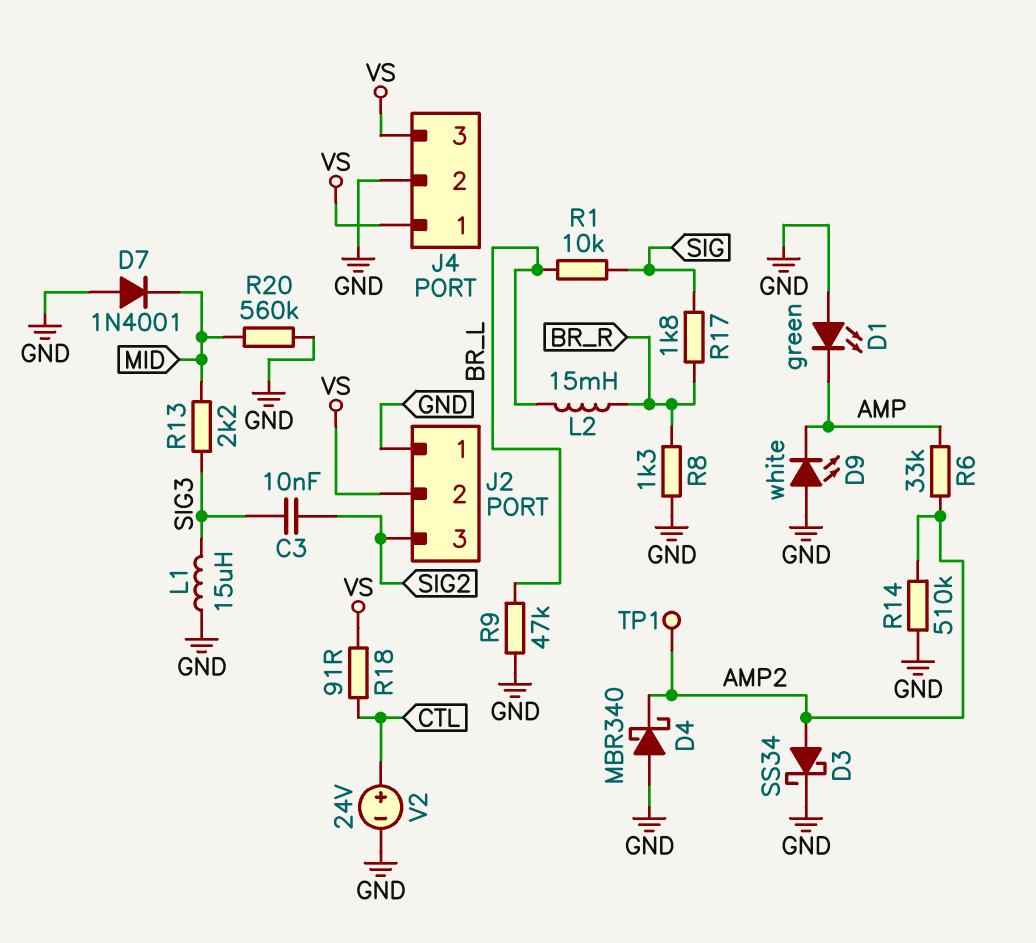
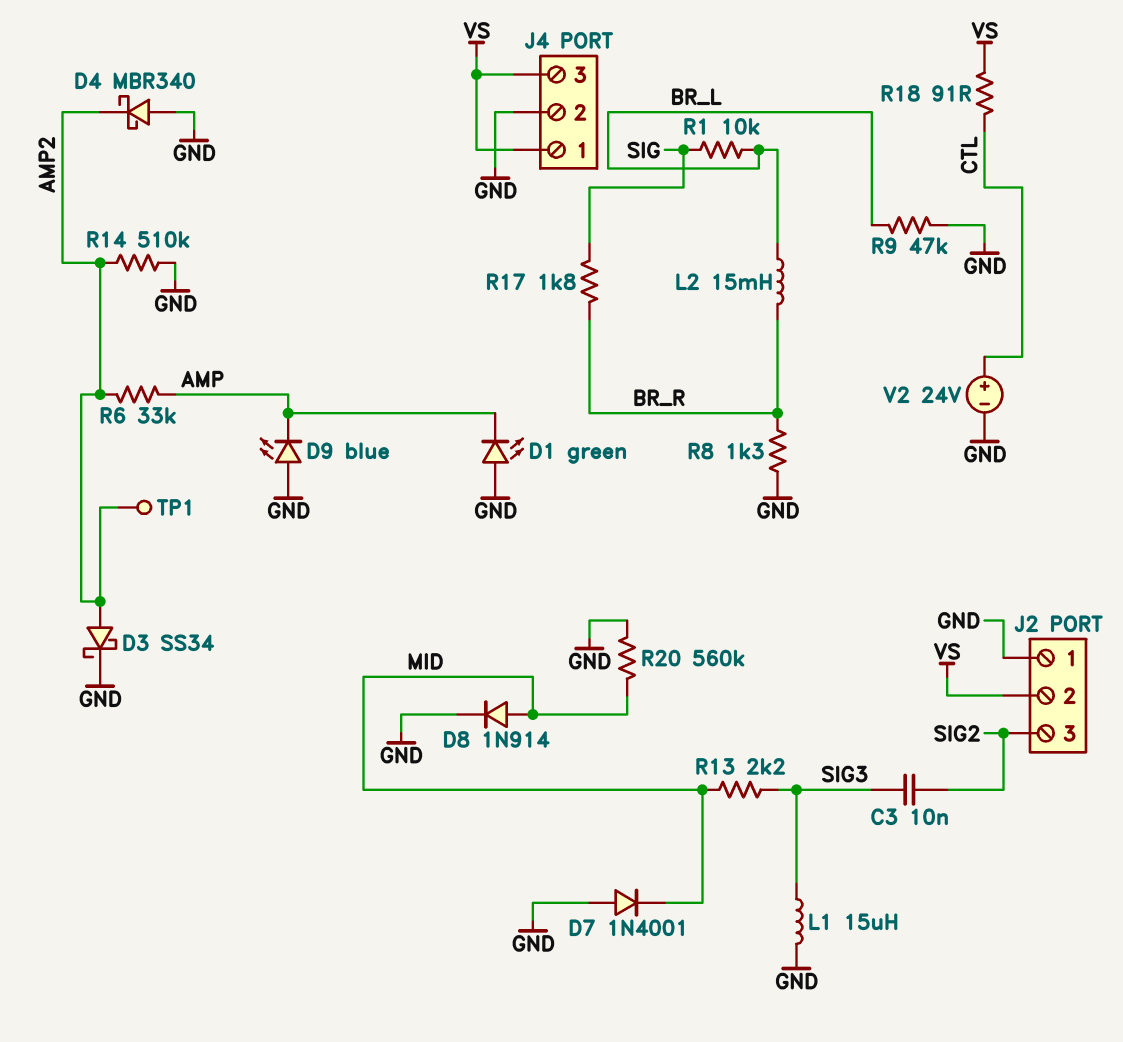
D8: none -> diode 1N914 (A MID, K GND)
D9: LED white (A GND, K AMP) -> LED blue (A GND, K AMP)

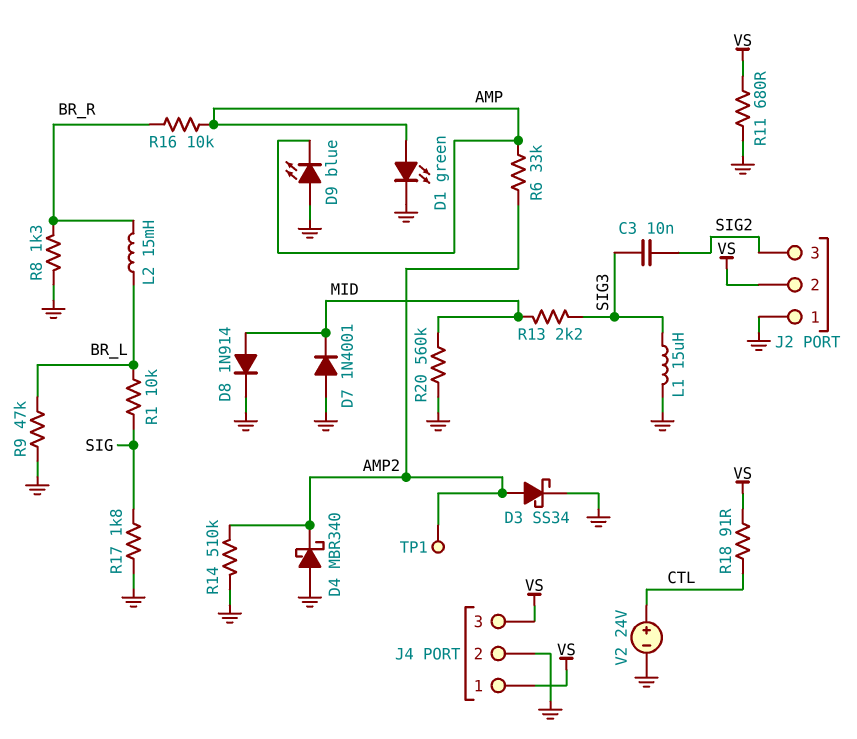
D1: LED green (A GND, K AMP) -> LED green (A AMP, K GND)
R11: none -> 680 (GND, VS)
R16: none -> 10k (AMP, BR_R)
R17: 1.8k (BR_R, SIG) -> 1.8k (GND, SIG)

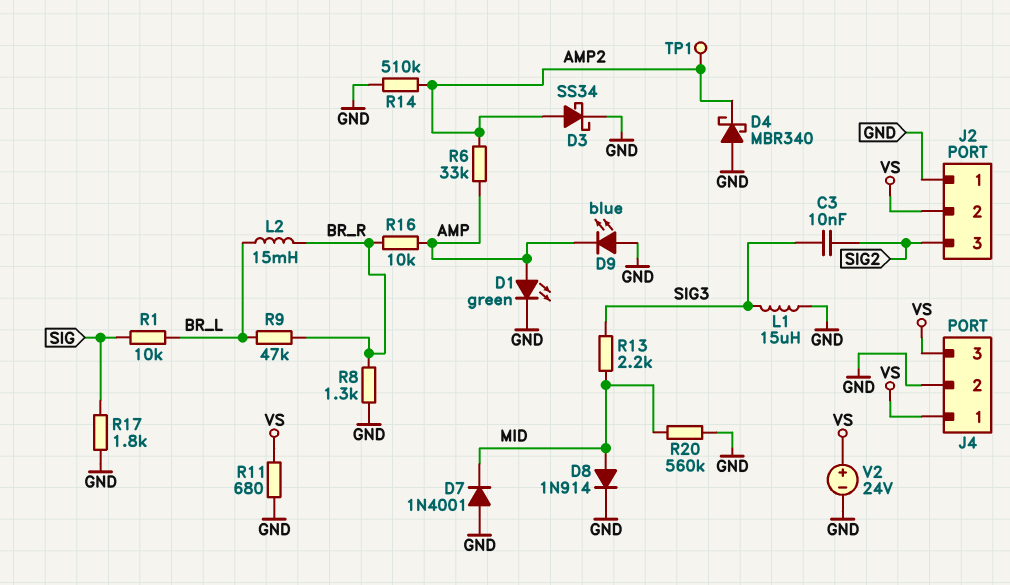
R9: 47k (BR_L, GND) -> 47k (BR_L, BR_R)
R18: 91 (CTL, VS) -> none
V2: 24V (plus CTL, minus GND) -> 24V (plus VS, minus GND)

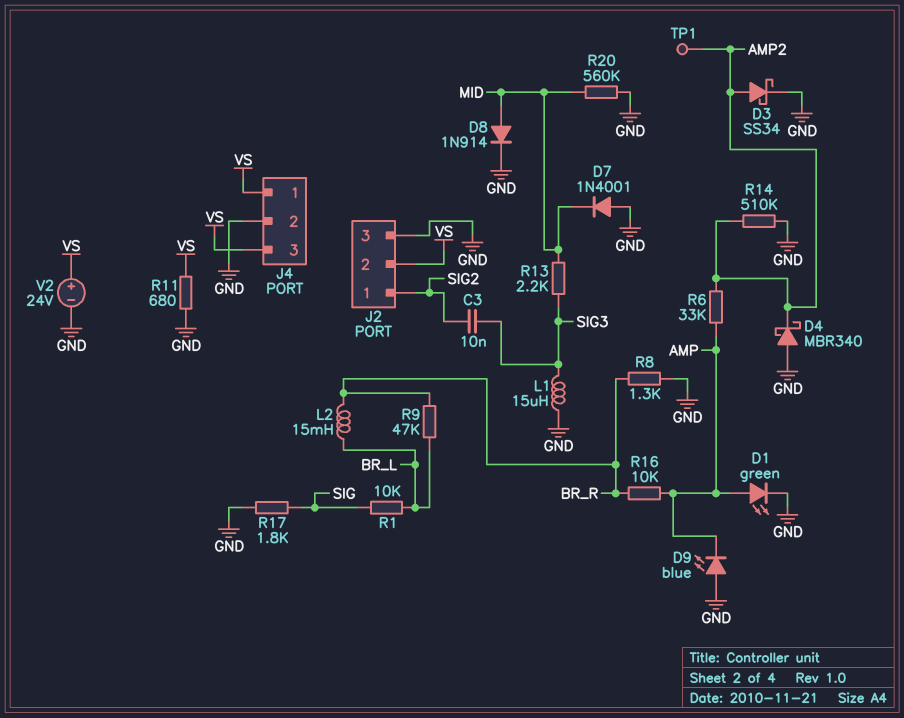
J2 pin 1: GND -> SIG2
J2 pin 3: SIG2 -> GND

